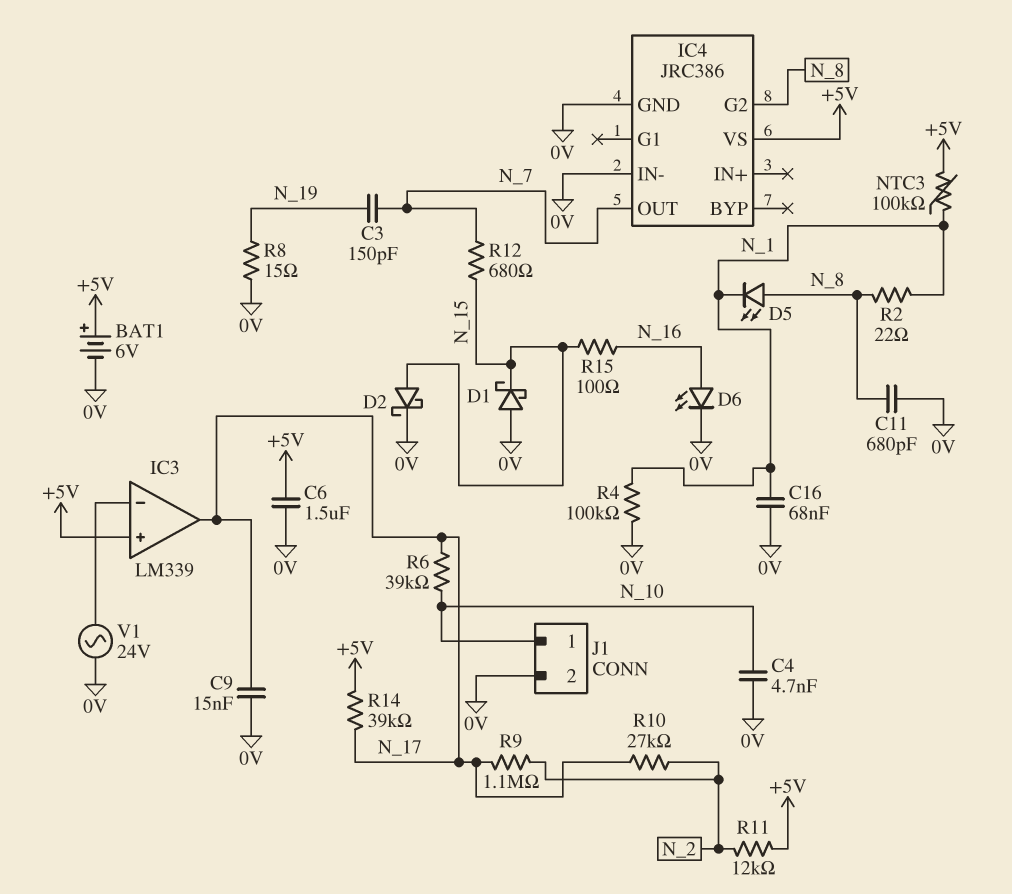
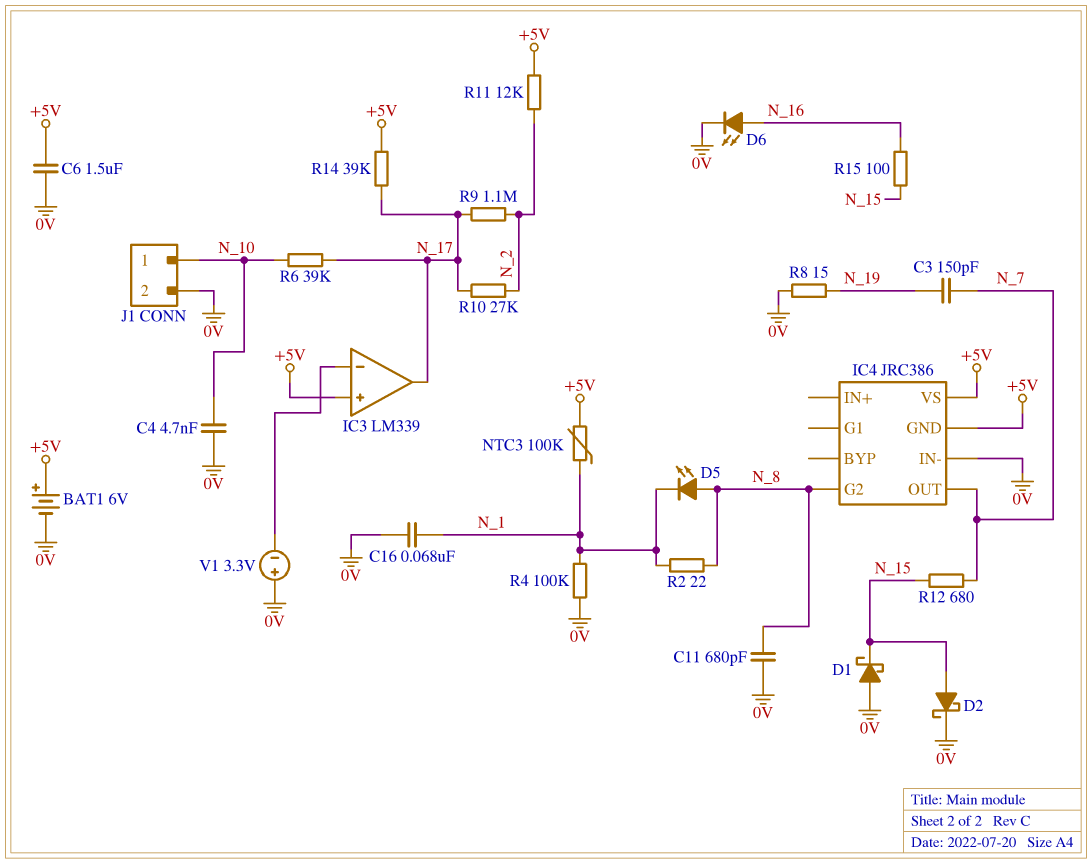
C9: 15nF (0V, N_17) -> none
IC4 pin GND: 0V -> +5V
V1: AC 24V (0V, IC3/in-) -> 3.3V (plus 0V, minus IC3/in-)

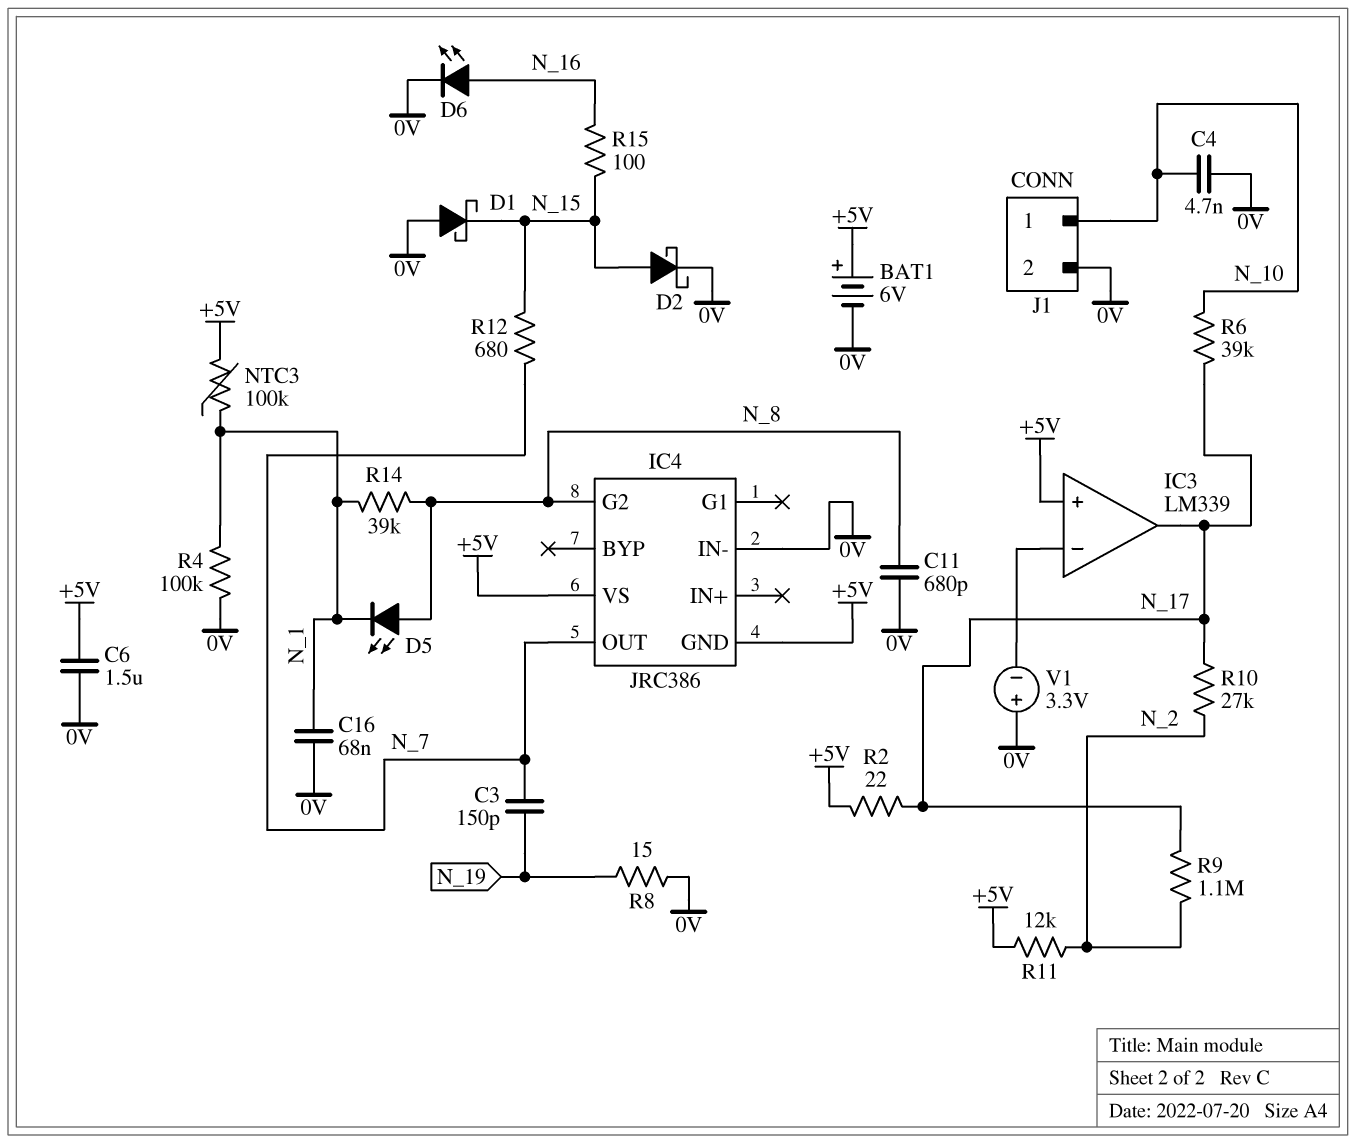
R2: 22 (N_1, N_8) -> 22 (+5V, N_17)
R14: 39k (+5V, N_17) -> 39k (N_1, N_8)

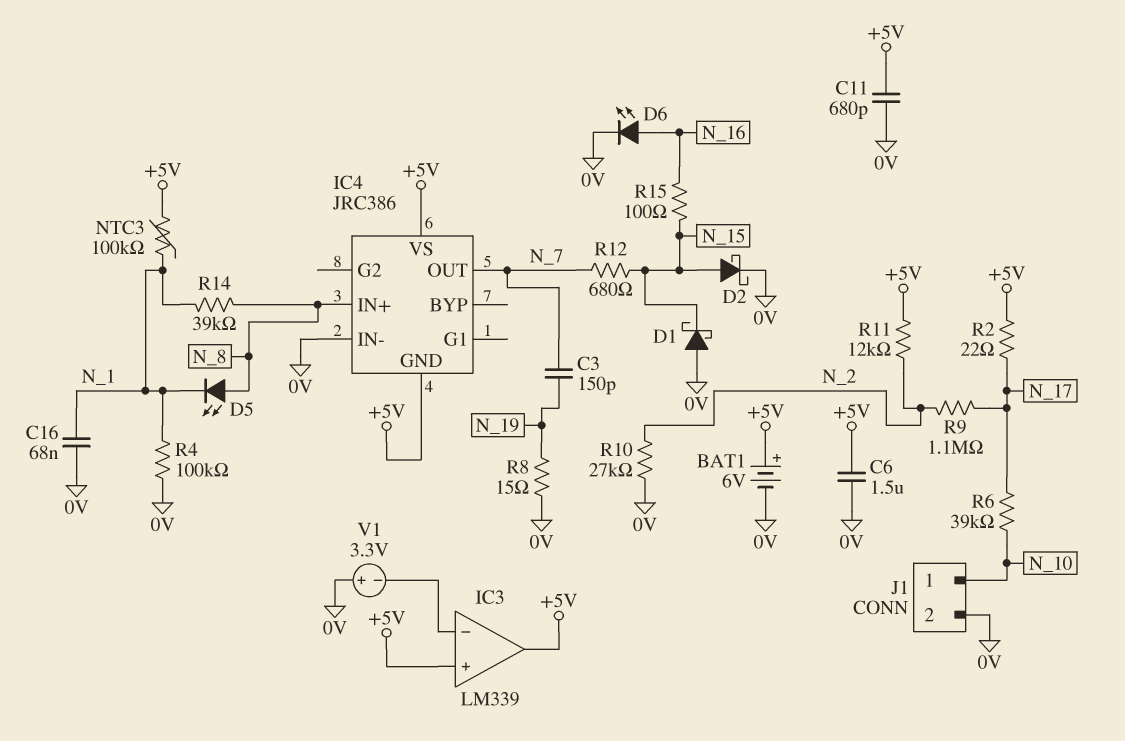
C4: 4.7nF (0V, N_10) -> none
C11: 680pF (0V, N_8) -> 680pF (+5V, 0V)
IC3 pin out: N_17 -> +5V
IC4 pin G2: N_8 -> none
IC4 pin IN+: none -> N_8
R10: 27k (N_2, N_17) -> 27k (0V, N_2)

